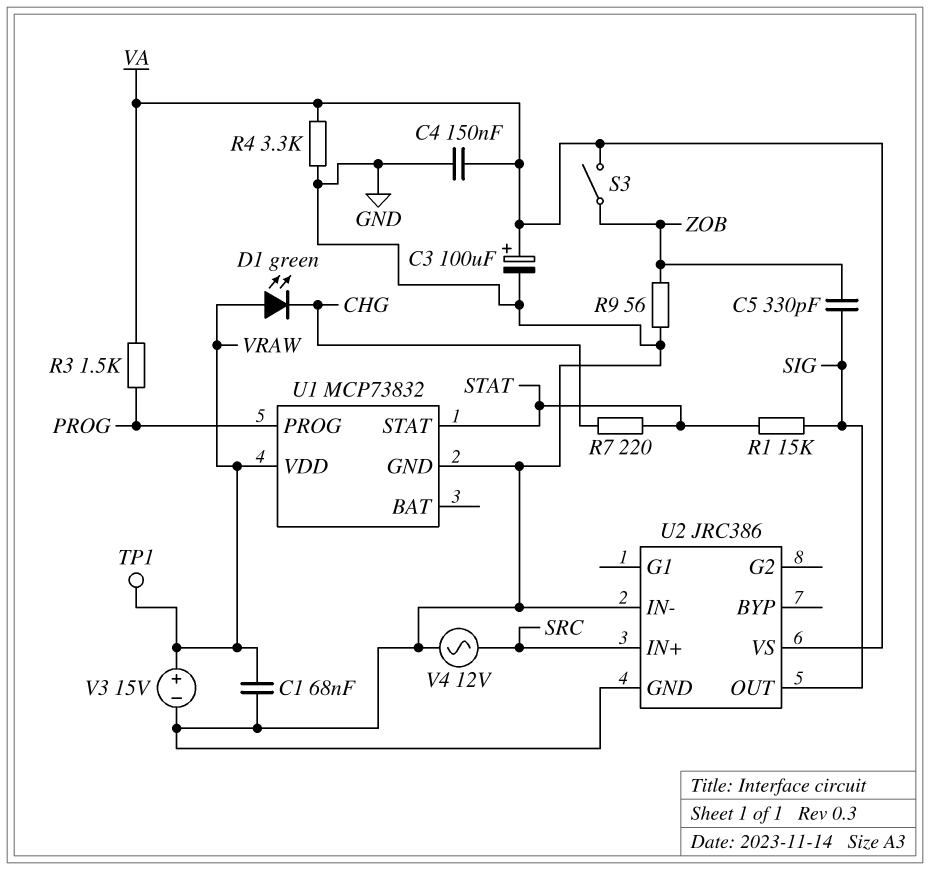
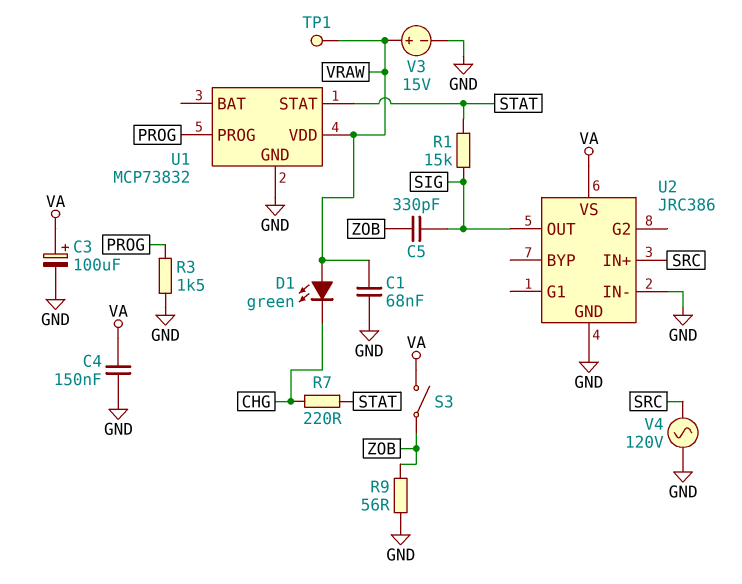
R3: 1.5k (PROG, VA) -> 1.5k (GND, PROG)
R4: 3.3k (GND, VA) -> none
V4: AC 12V (GND, SRC) -> AC 120V (GND, SRC)

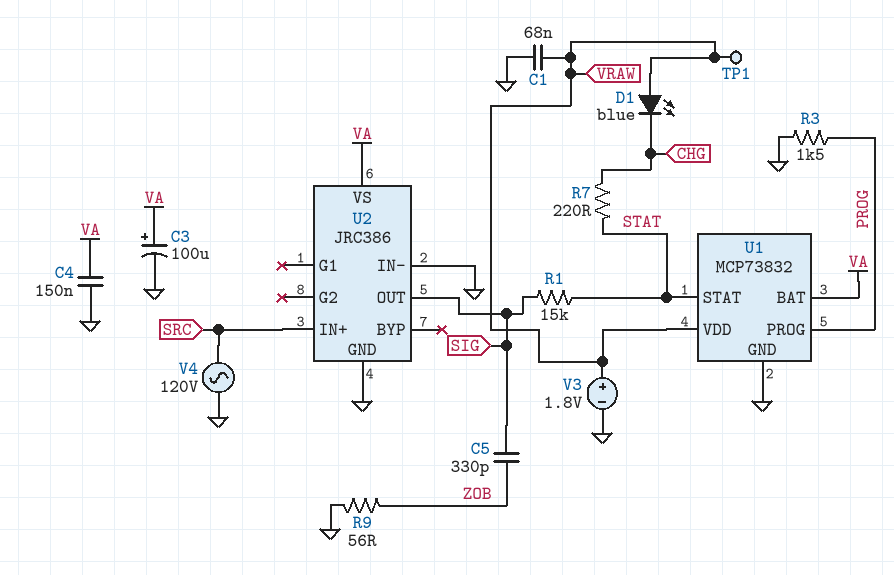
D1: LED green (A VRAW, K CHG) -> LED blue (A VRAW, K CHG)
S3: switch (VA, ZOB) -> none
U1 pin BAT: none -> VA
V3: 15V (plus VRAW, minus GND) -> 1.8V (plus VRAW, minus GND)

